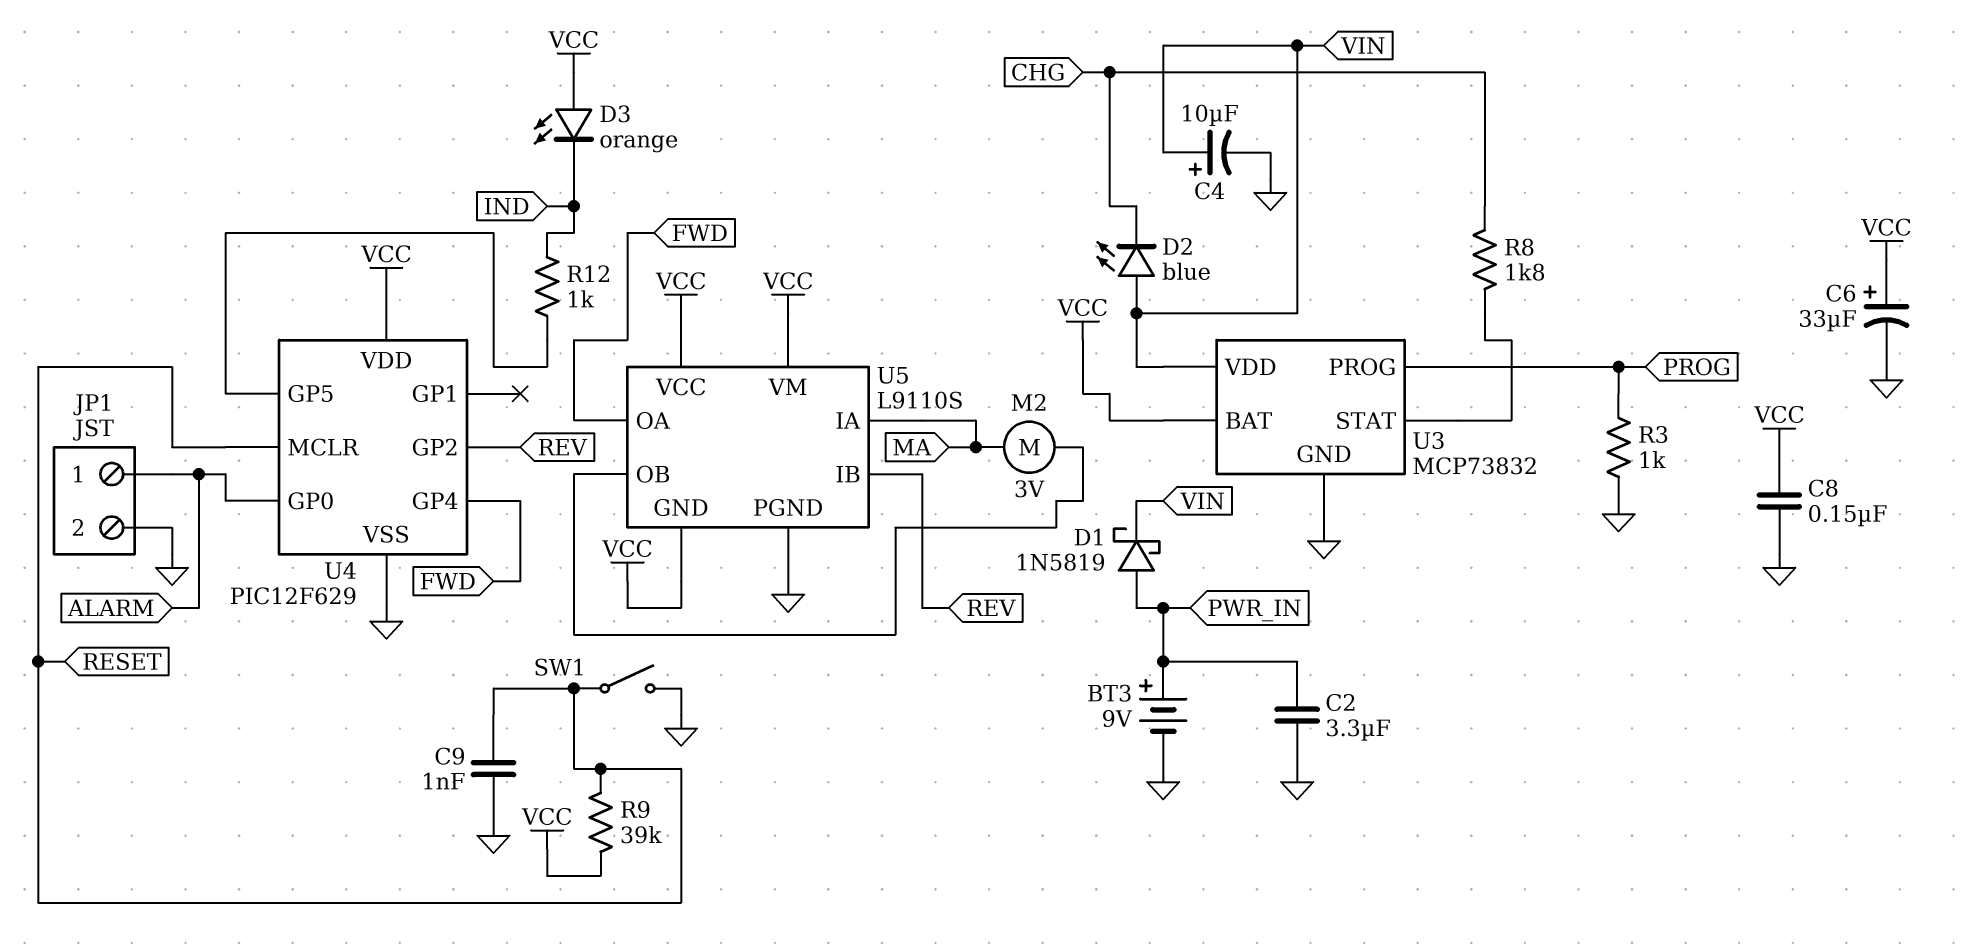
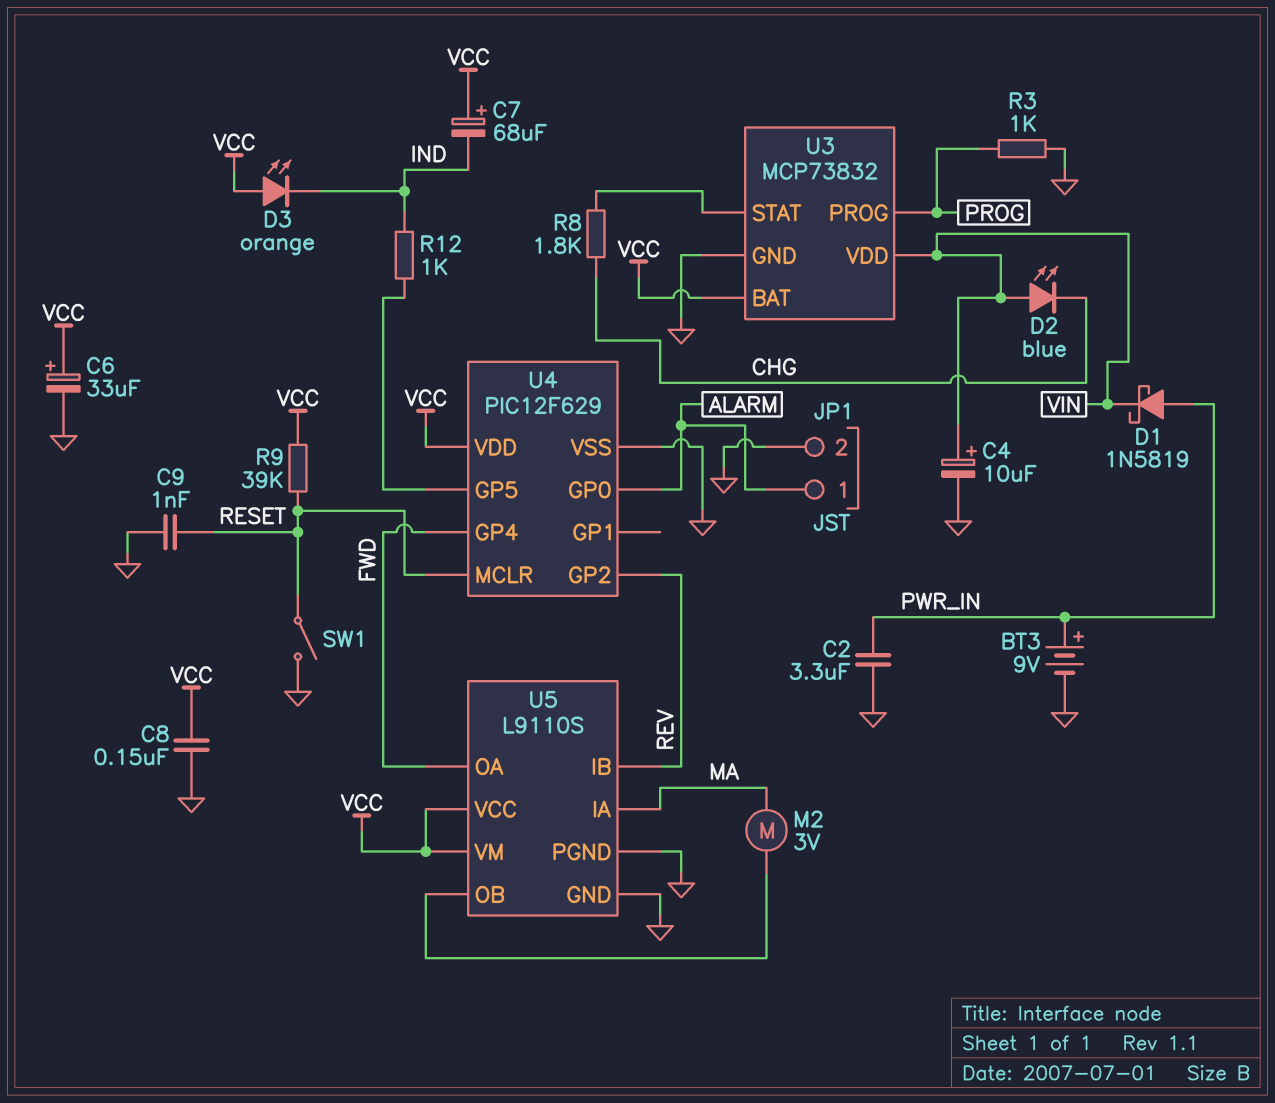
C7: none -> 68uF (plus VCC, minus IND)
U5 pin GND: VCC -> GND

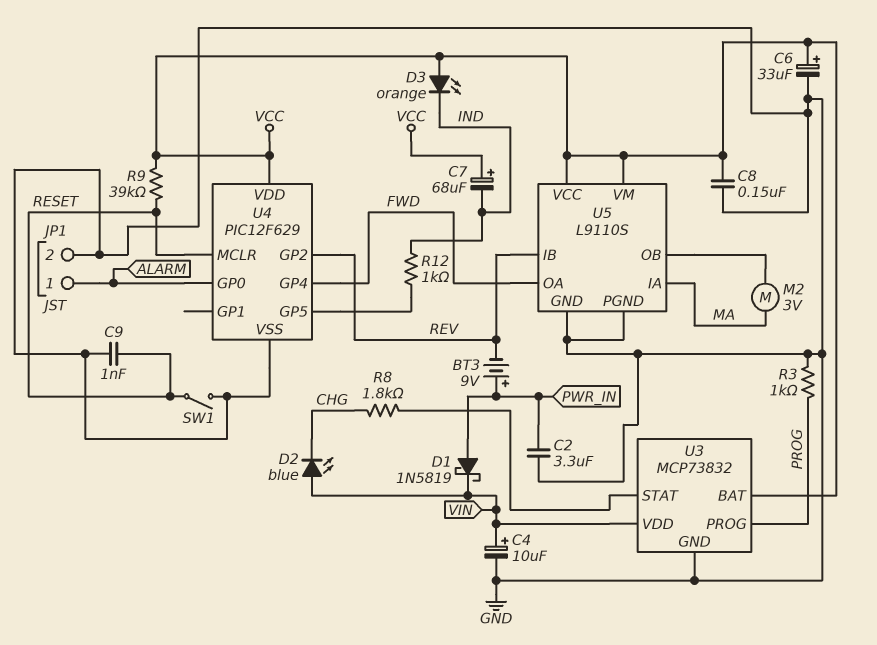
BT3: 9V (plus PWR_IN, minus GND) -> 9V (plus PWR_IN, minus REV)

